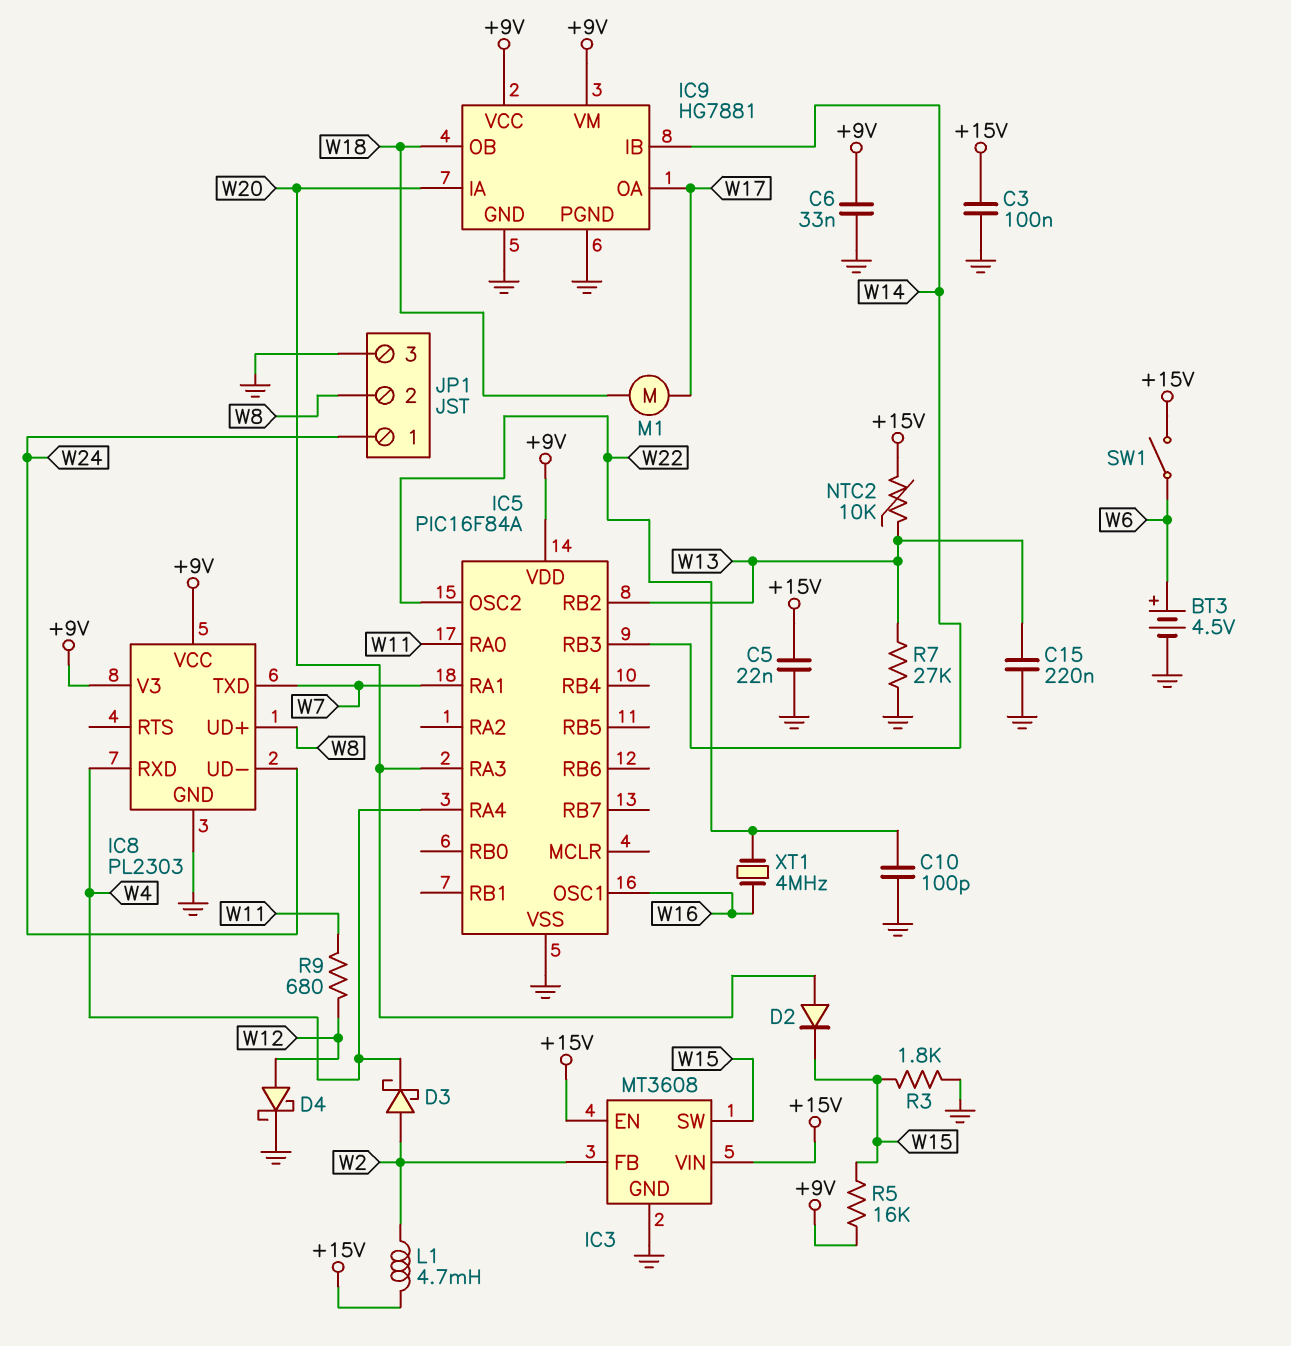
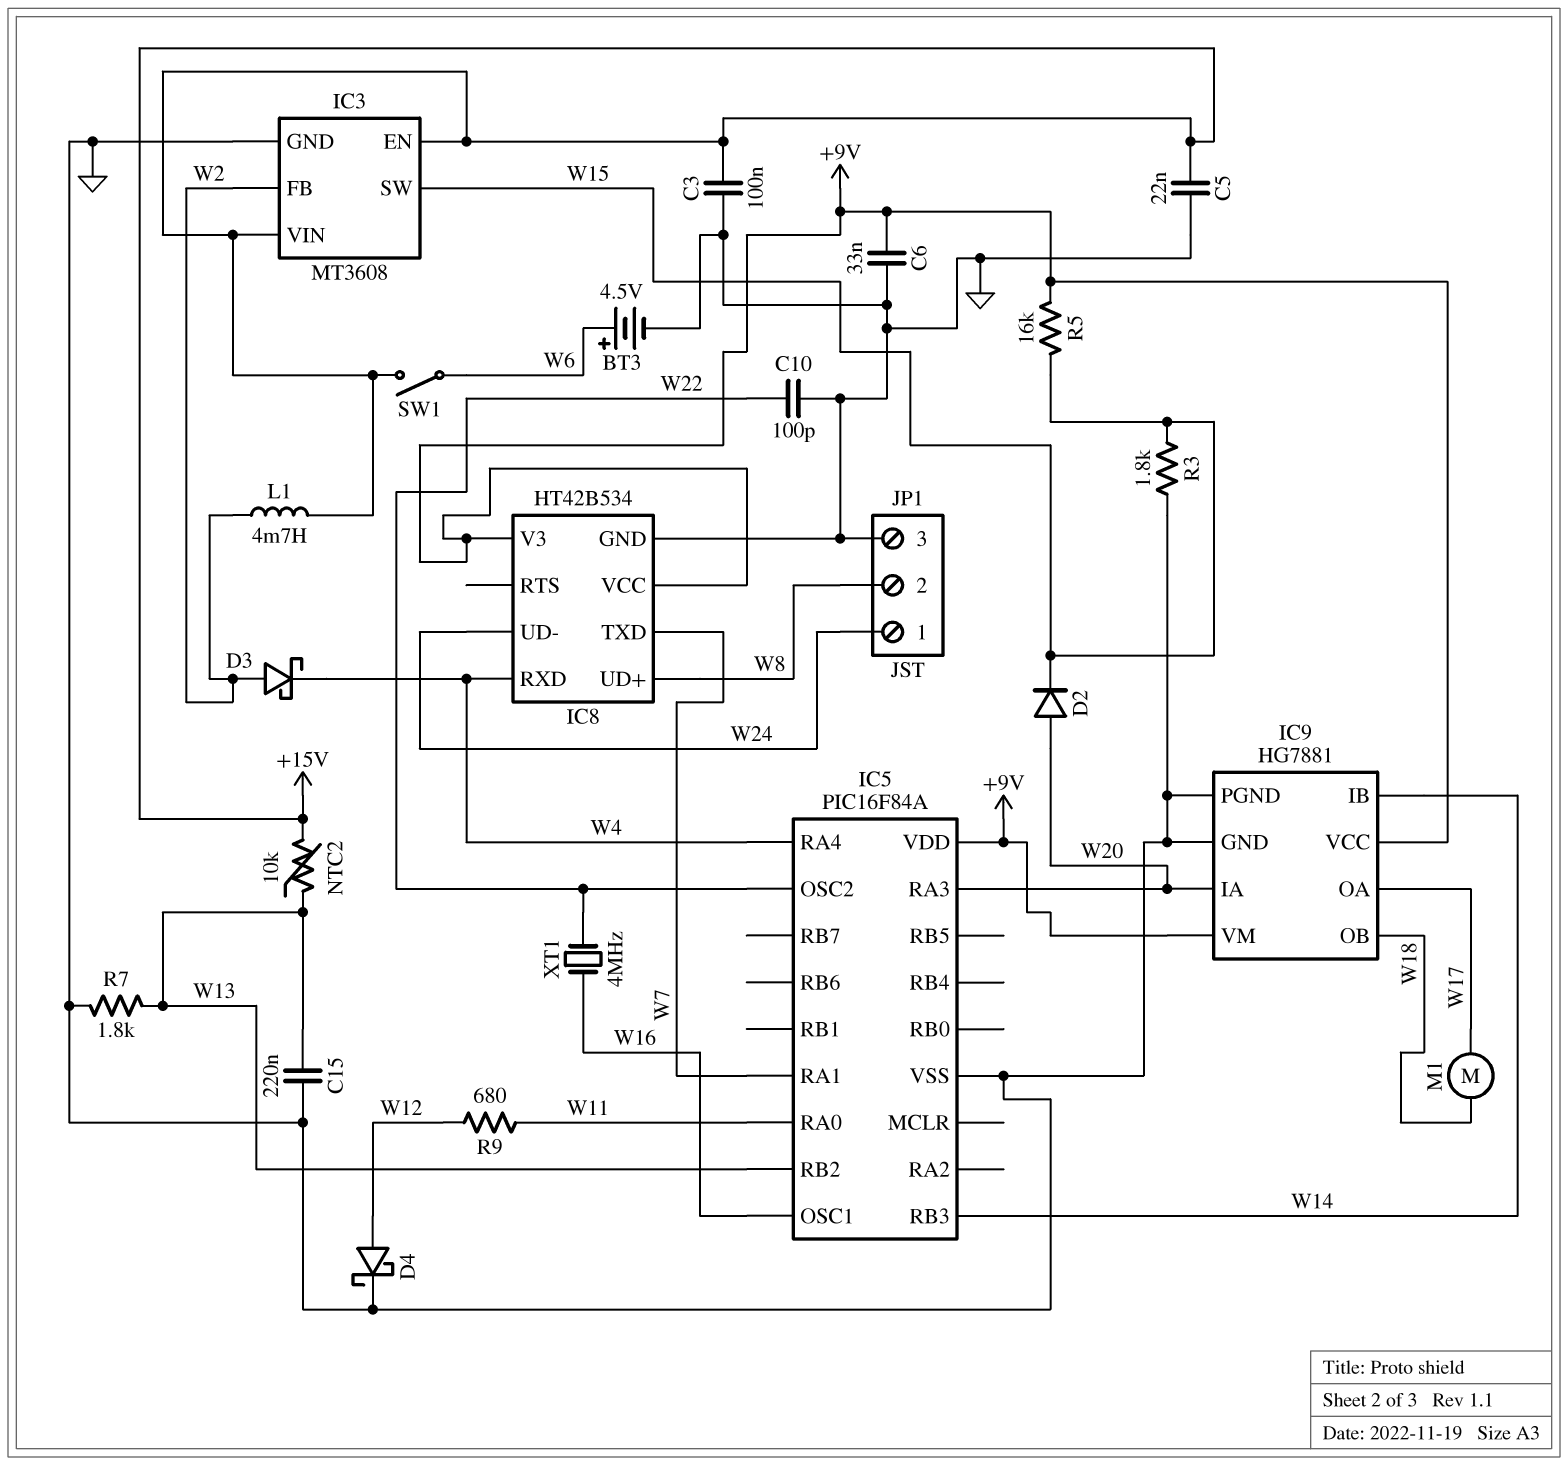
IC8: PL2303 -> HT42B534
R7: 27k (GND, W13) -> 1.8k (GND, W13)

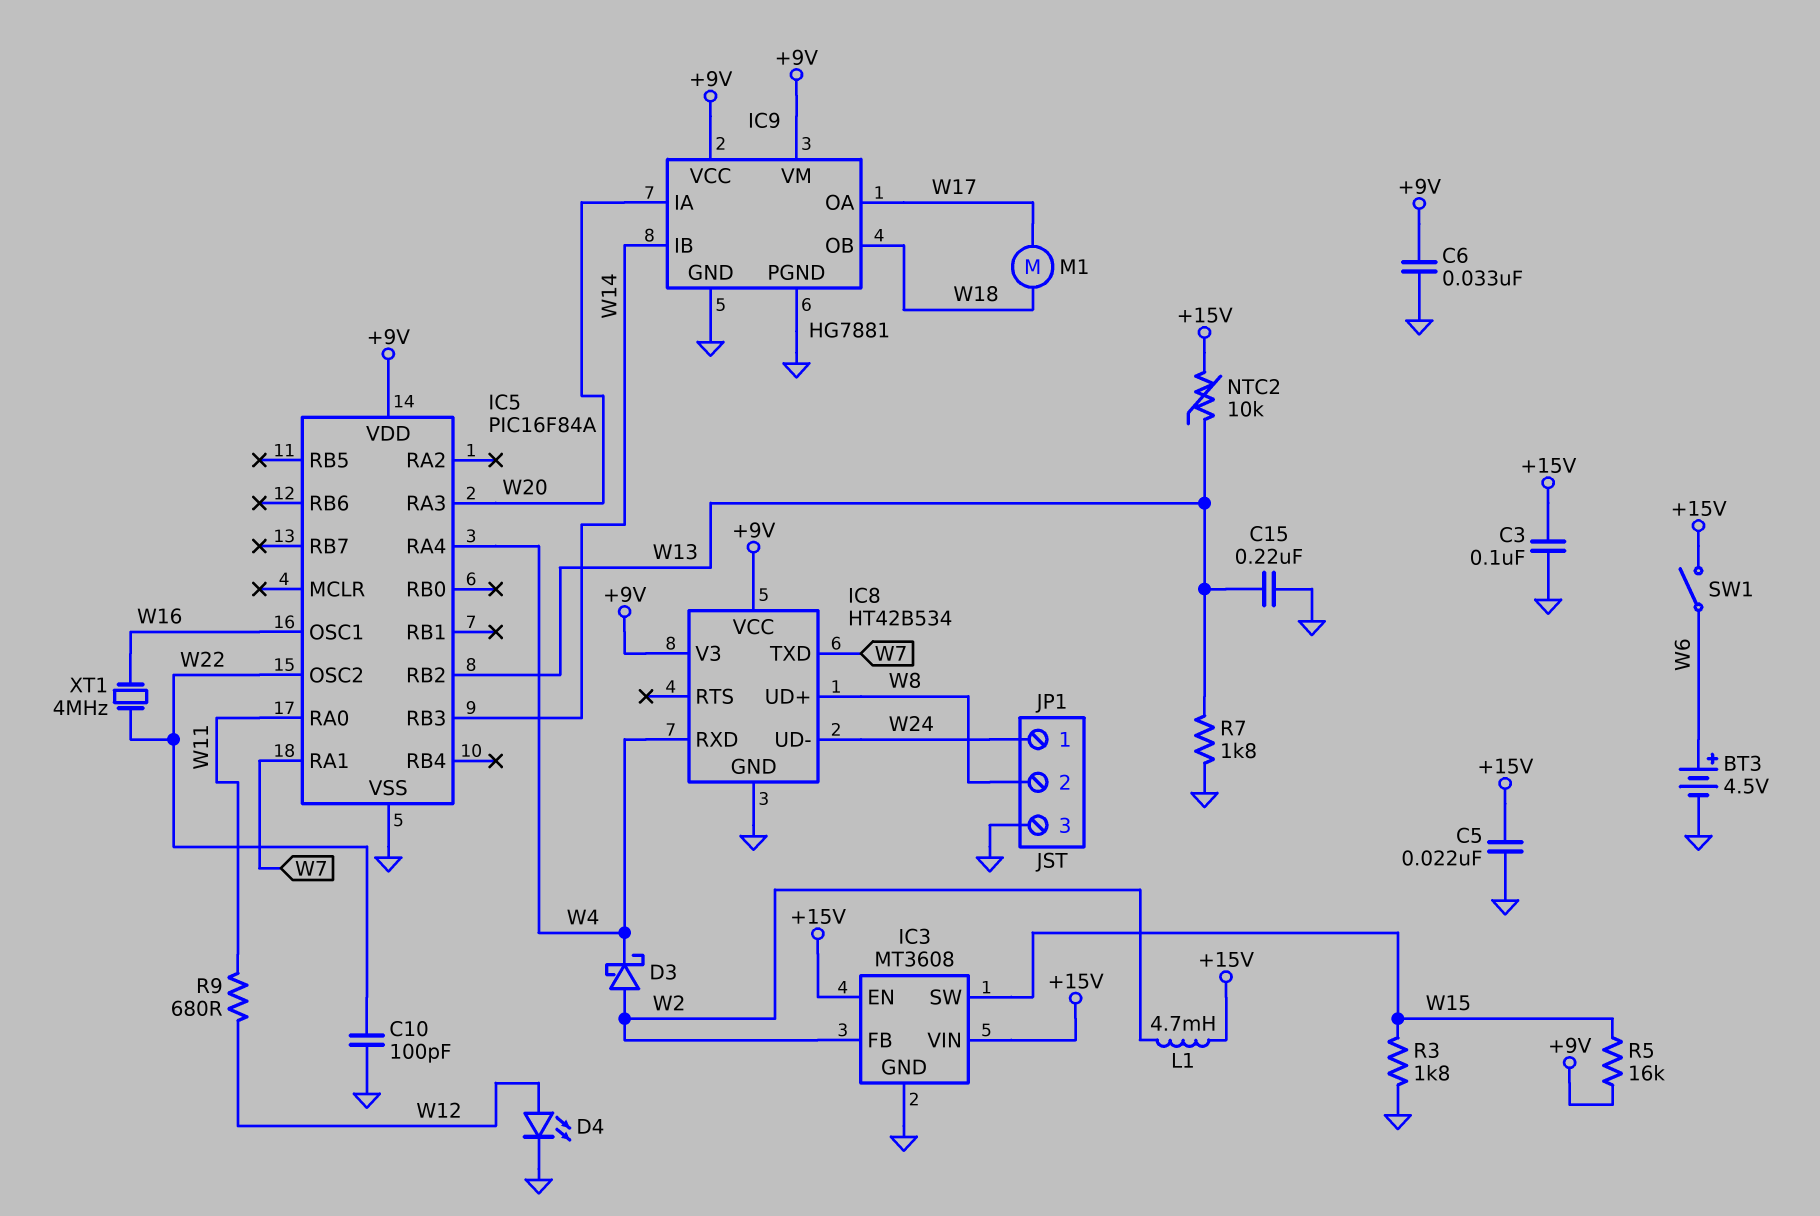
D2: diode (A W20, K W15) -> none
D4: schottky (A W12, K GND) -> LED (A W12, K GND)

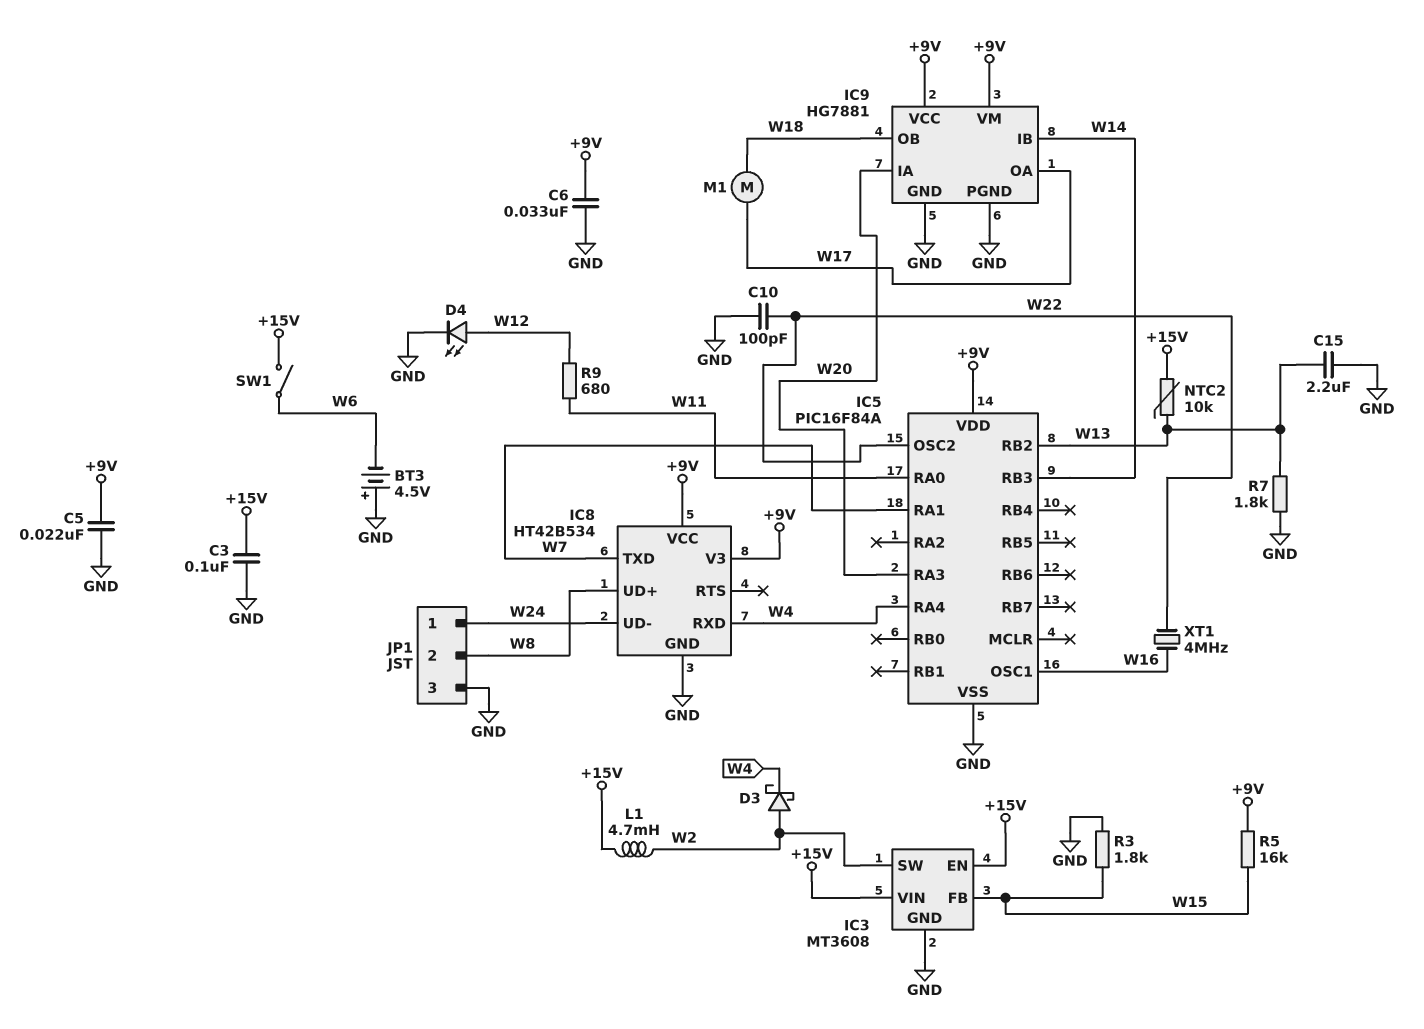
BT3: 4.5V (plus W6, minus GND) -> 4.5V (plus GND, minus W6)
C5: 22nF (+15V, GND) -> 22nF (+9V, GND)
C15: 220nF (GND, W13) -> 2.2uF (GND, W13)
IC3 pin FB: W2 -> W15
IC3 pin SW: W15 -> W2

